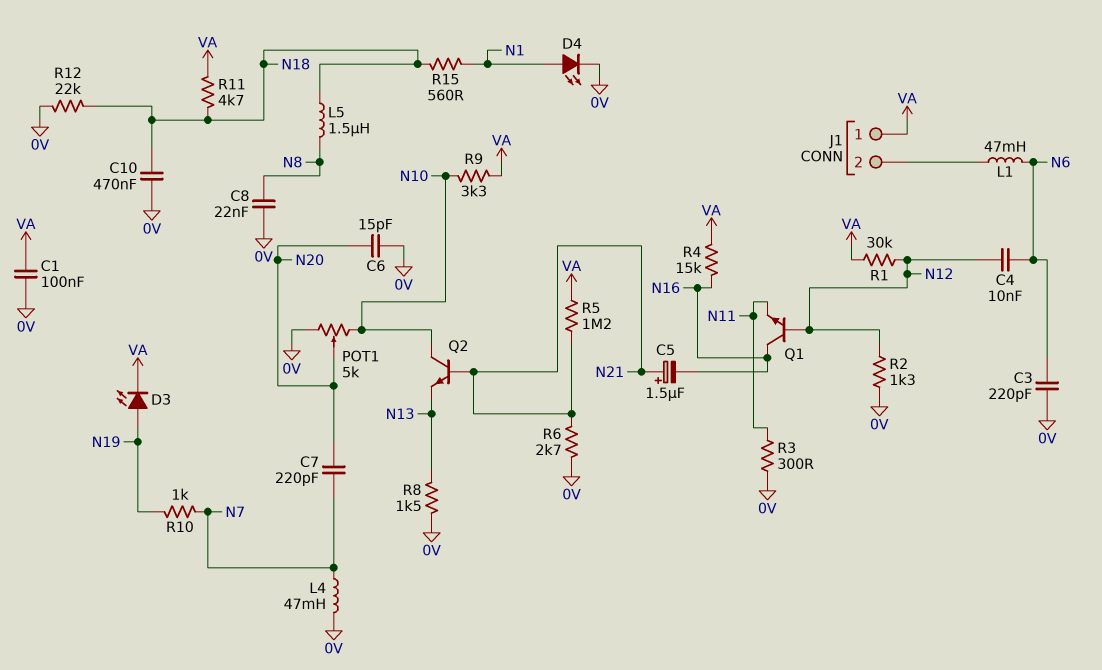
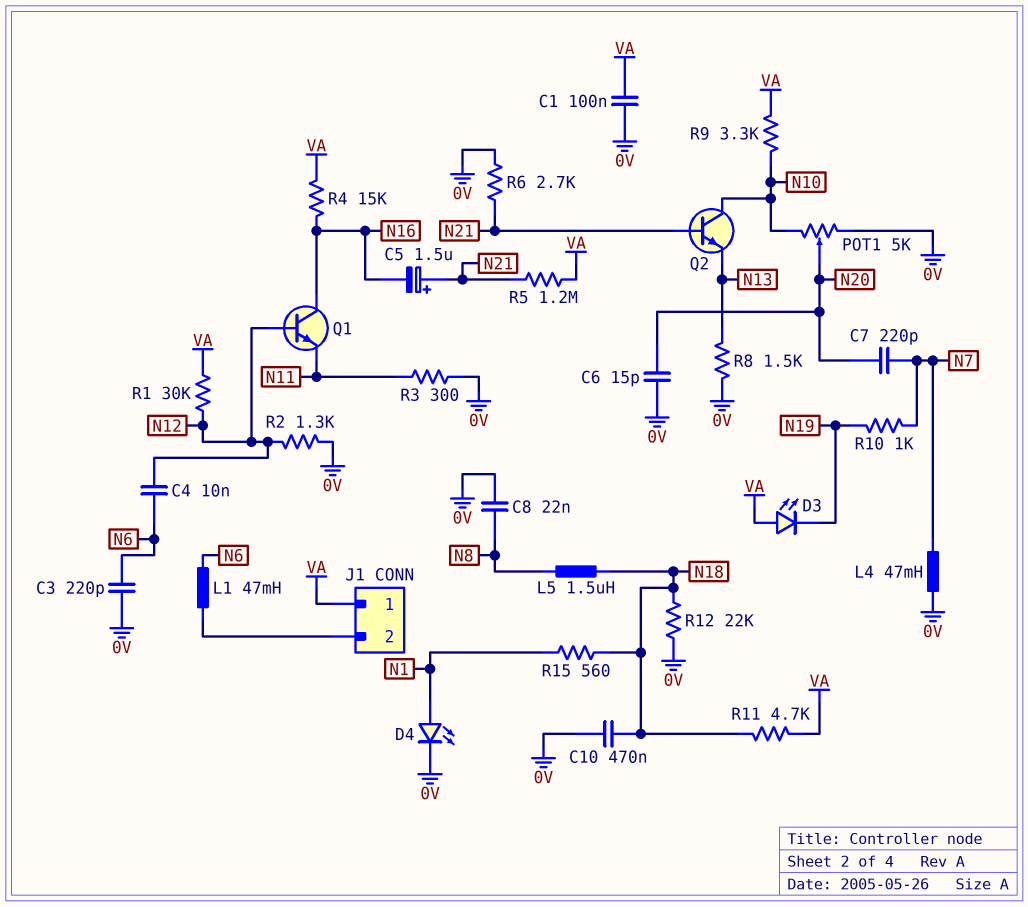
D3: LED (A N19, K VA) -> LED (A VA, K N19)

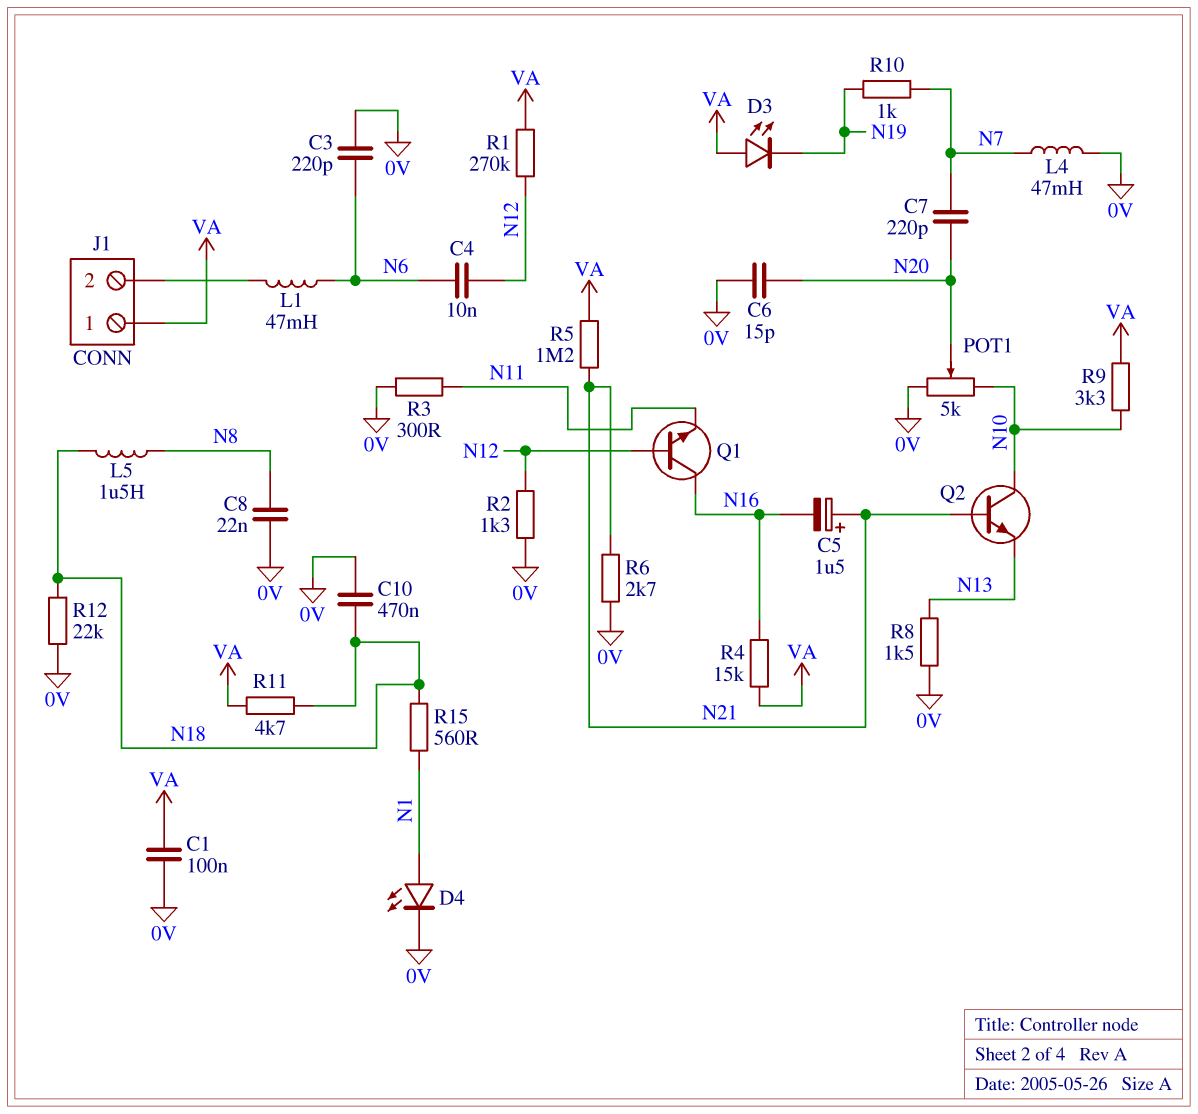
R1: 30k (N12, VA) -> 270k (N12, VA)

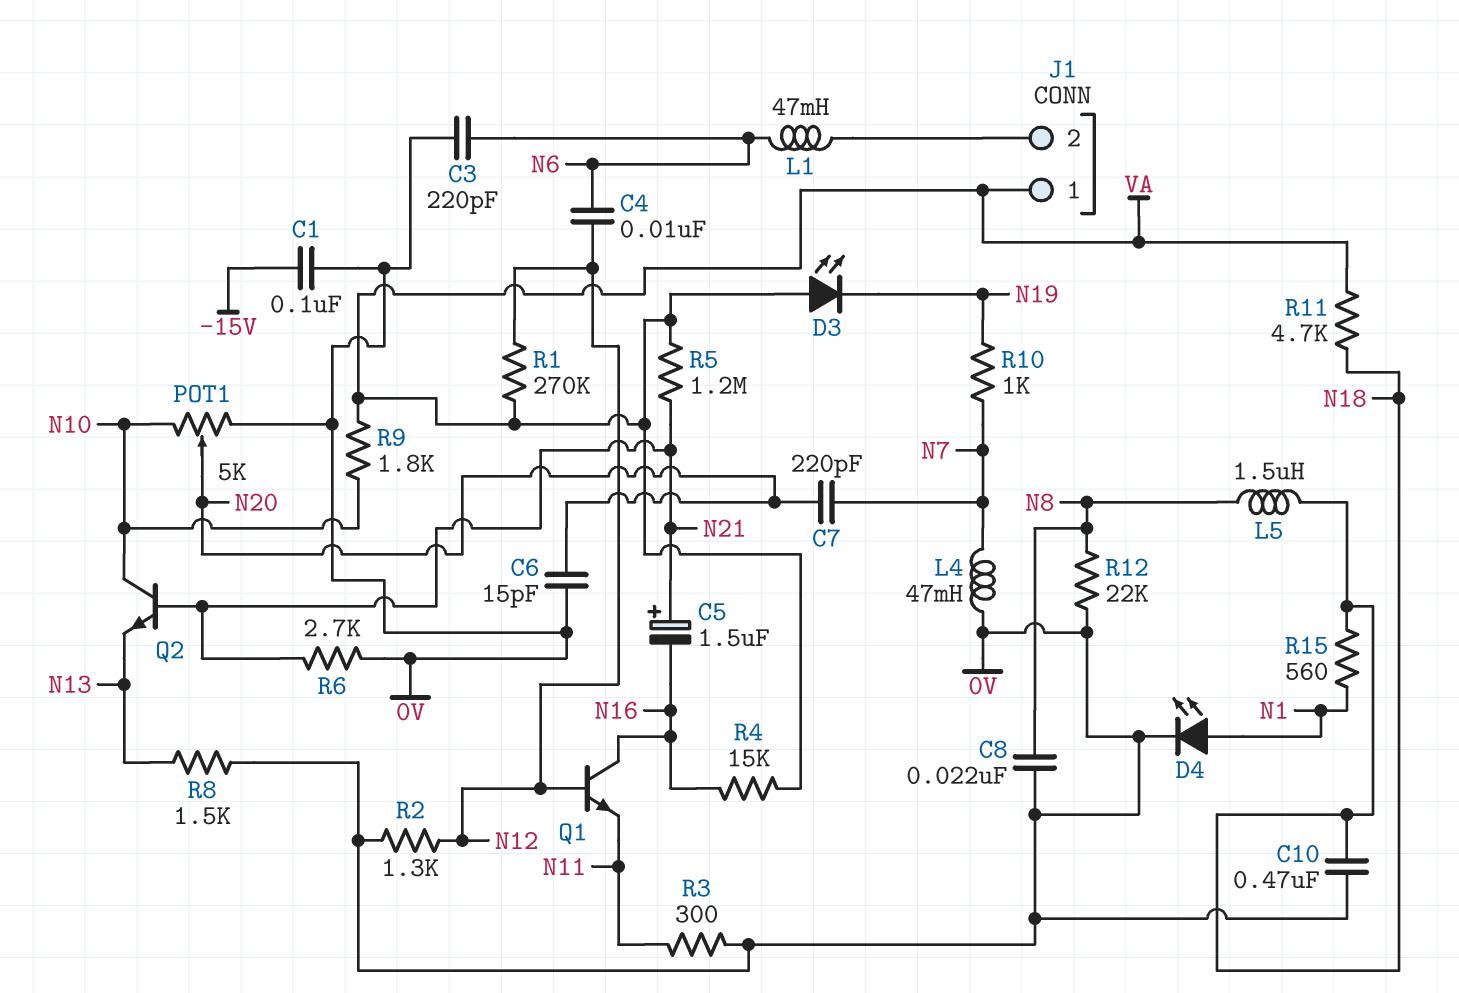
C1: 100nF (0V, VA) -> 100nF (-15V, 0V)
R9: 3.3k (N10, VA) -> 1.8k (N10, VA)
R12: 22k (0V, N18) -> 22k (0V, N8)

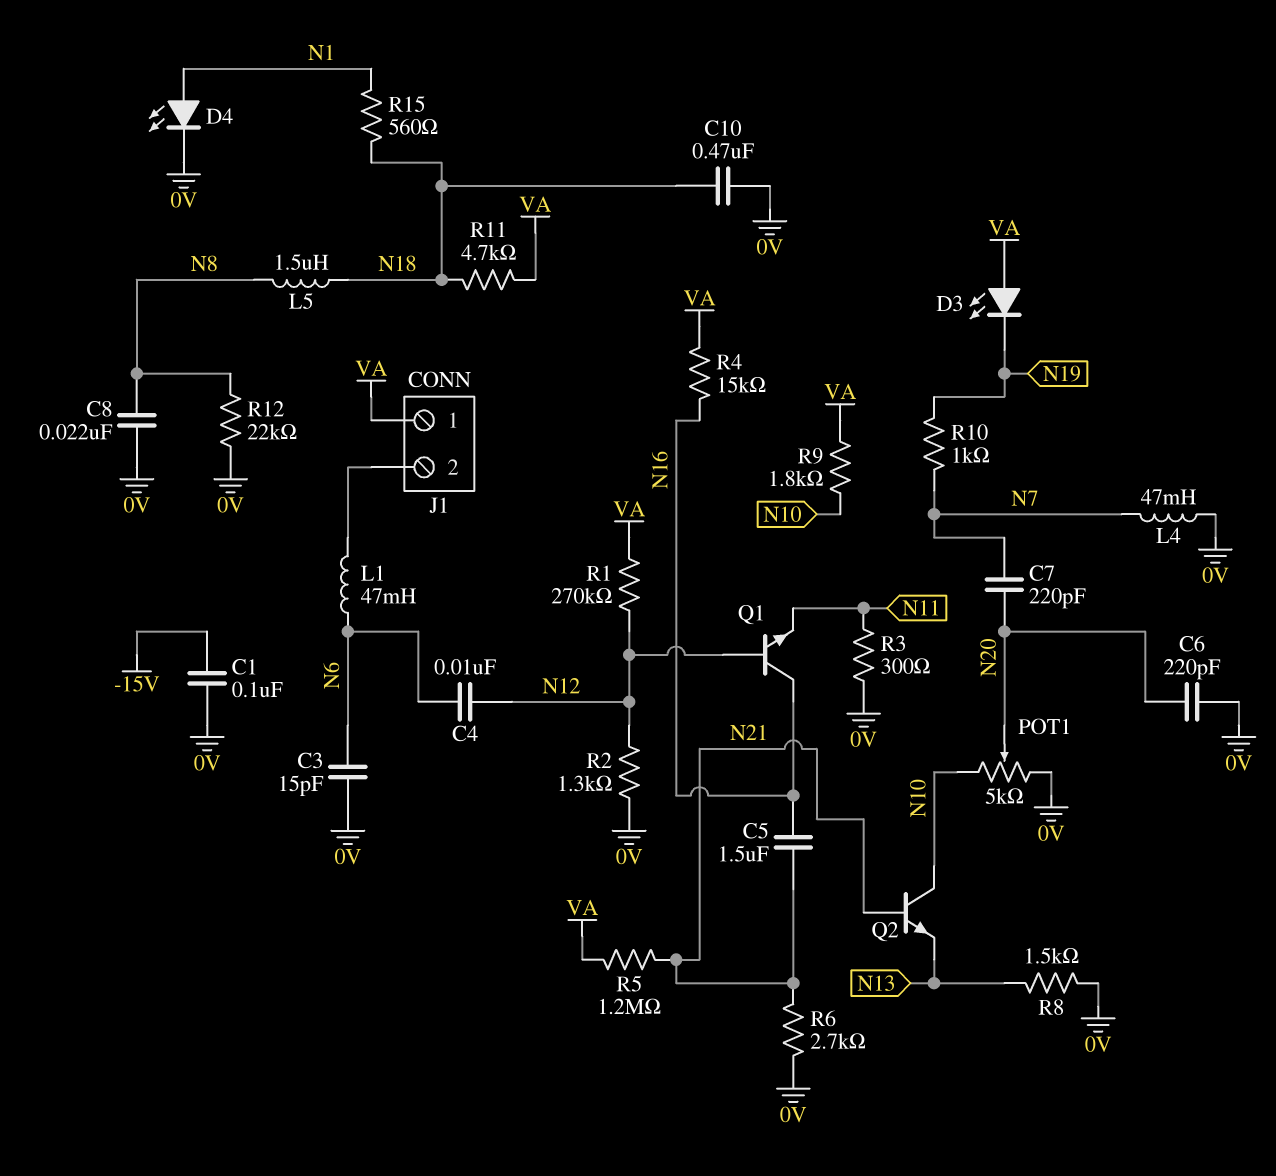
C3: 220pF (0V, N6) -> 15pF (0V, N6)
C5: 1.5uF (plus N21, minus N16) -> 1.5uF (N16, N21)
C6: 15pF (0V, N20) -> 220pF (0V, N20)

